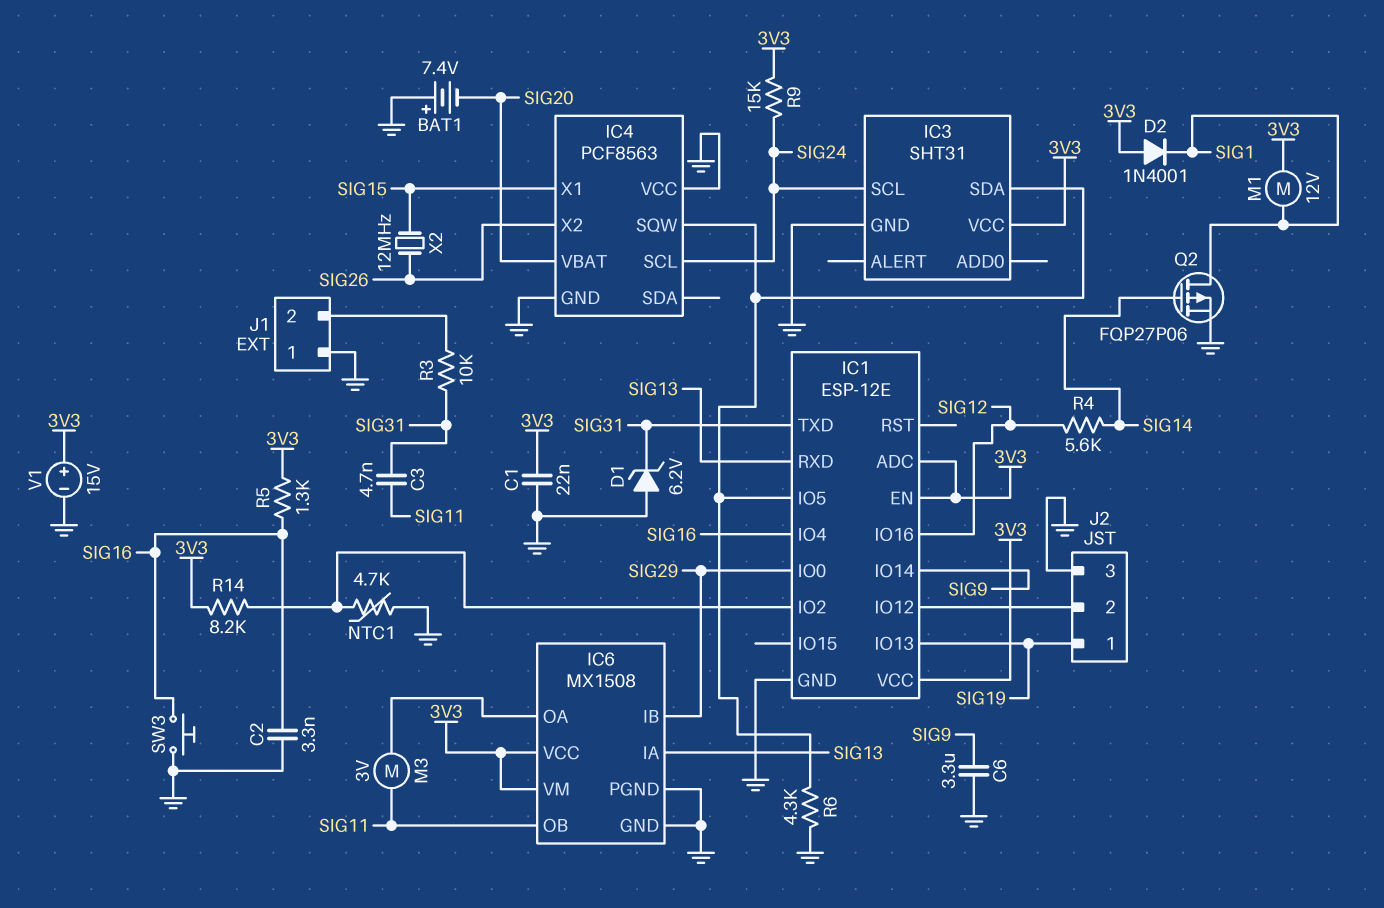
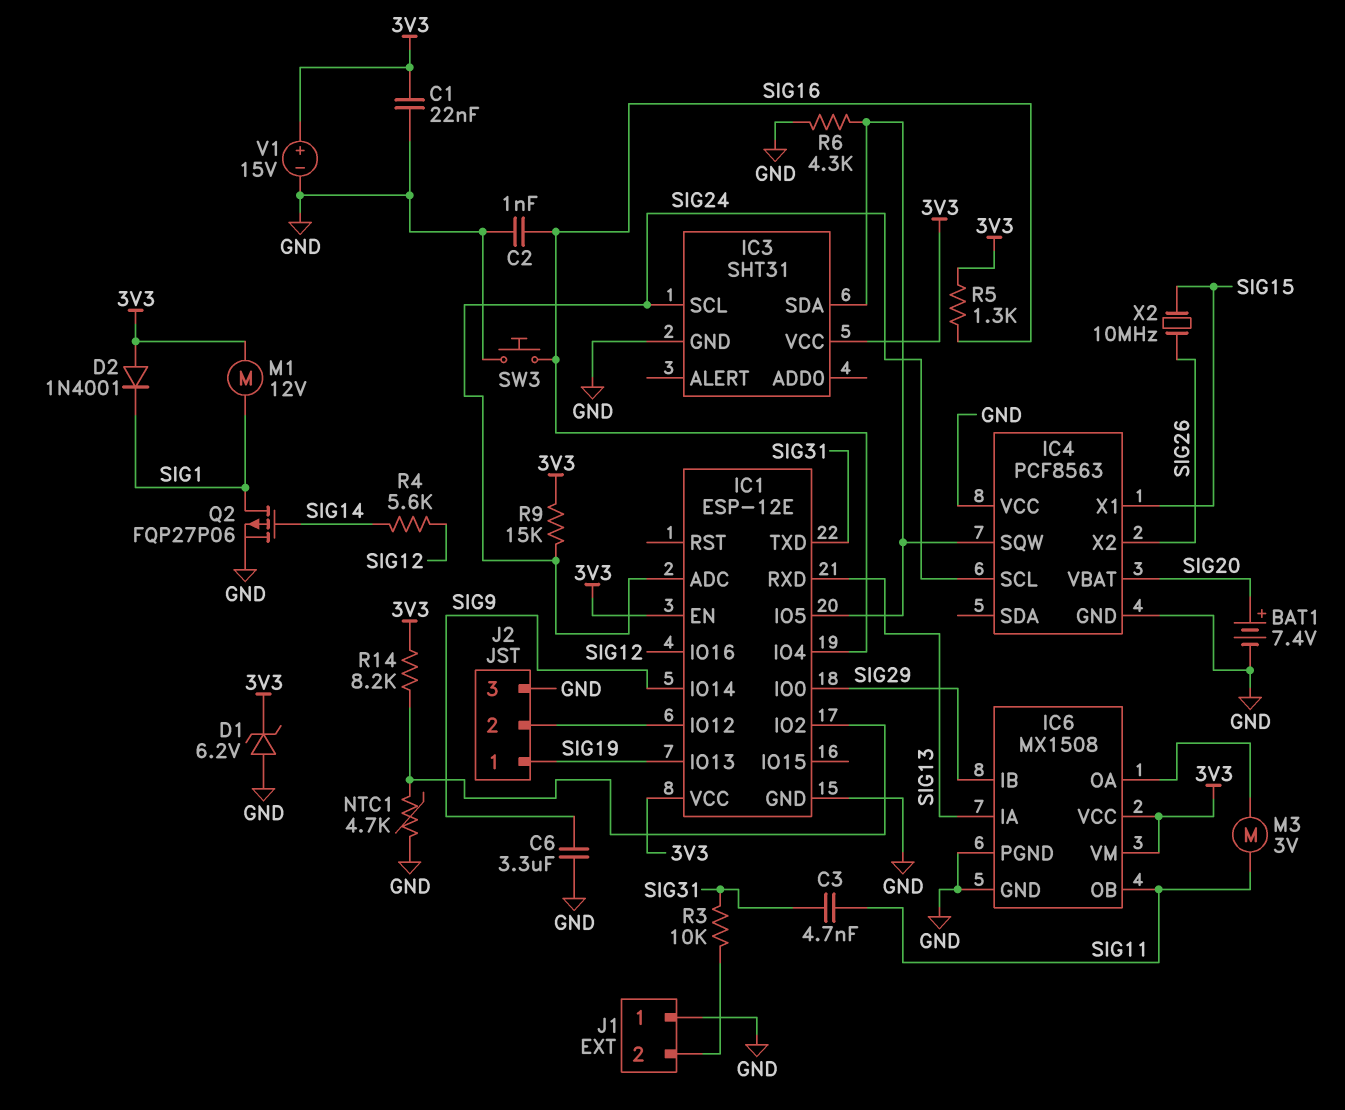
BAT1: 7.4V (plus GND, minus SIG20) -> 7.4V (plus SIG20, minus GND)
C2: 3.3nF (GND, SIG16) -> 1nF (GND, SIG16)
D1: zener 6.2V (A GND, K SIG31) -> zener 6.2V (A GND, K 3V3)
IC1 pin ADC: 3V3 -> SIG24
X2: 12MHz (SIG15, SIG26) -> 10MHz (SIG15, SIG26)

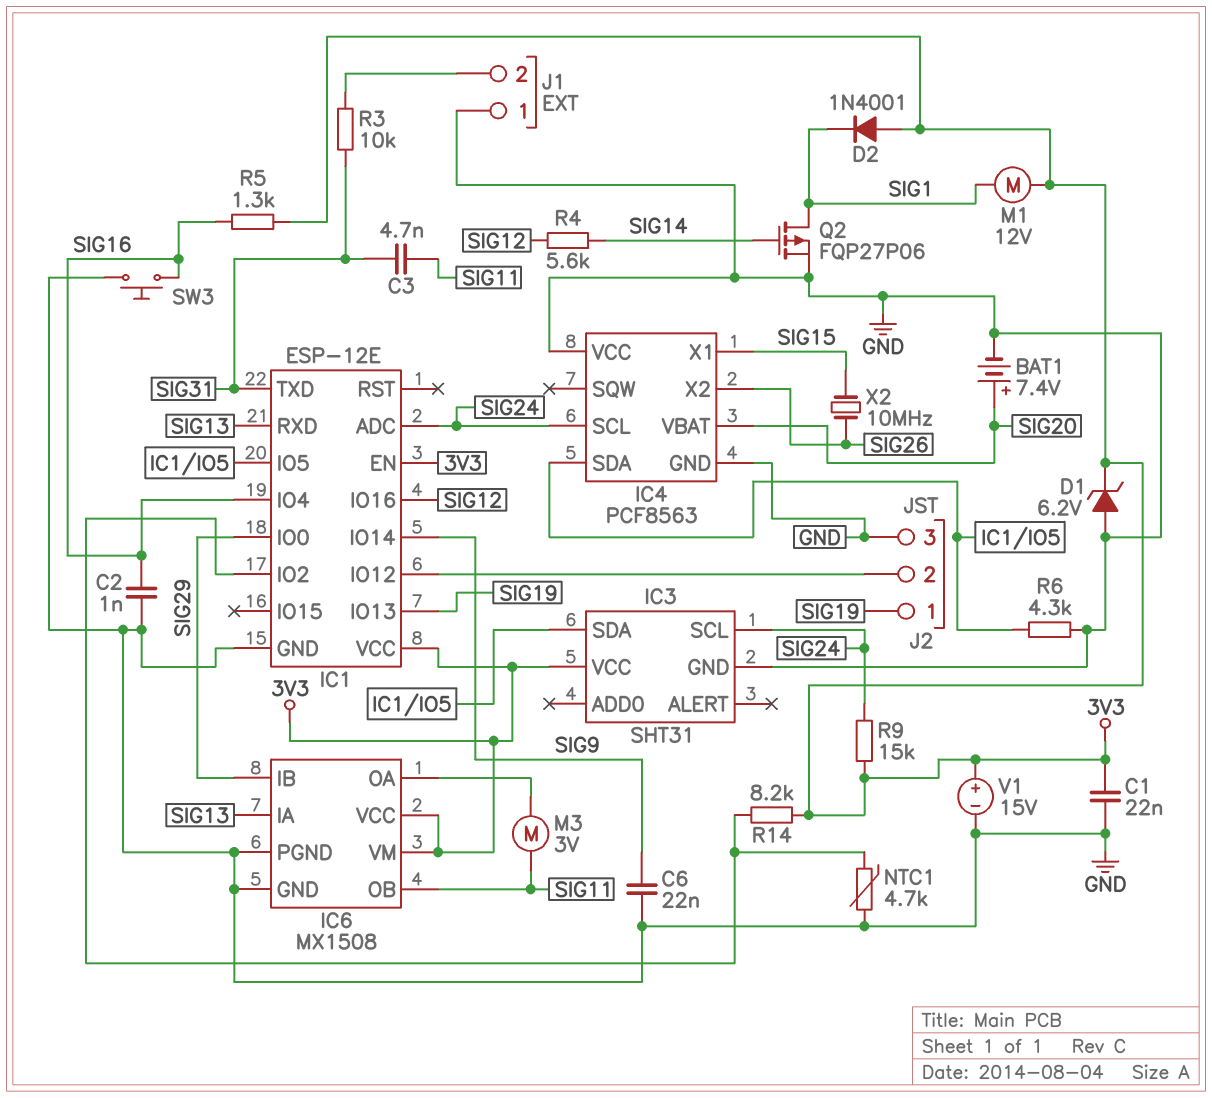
C6: 3.3uF (GND, SIG9) -> 22nF (GND, SIG9)
IC4 pin SDA: none -> IC1/IO5
IC4 pin SQW: IC1/IO5 -> none

